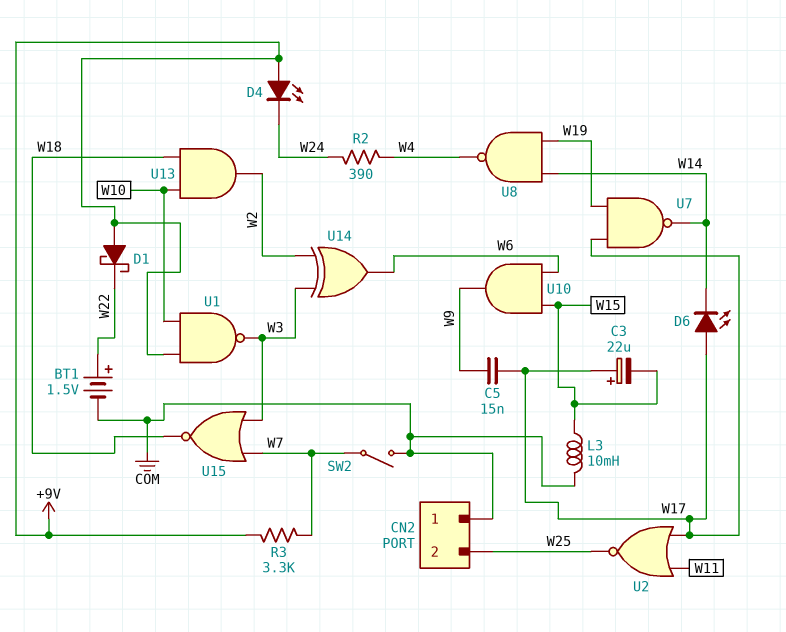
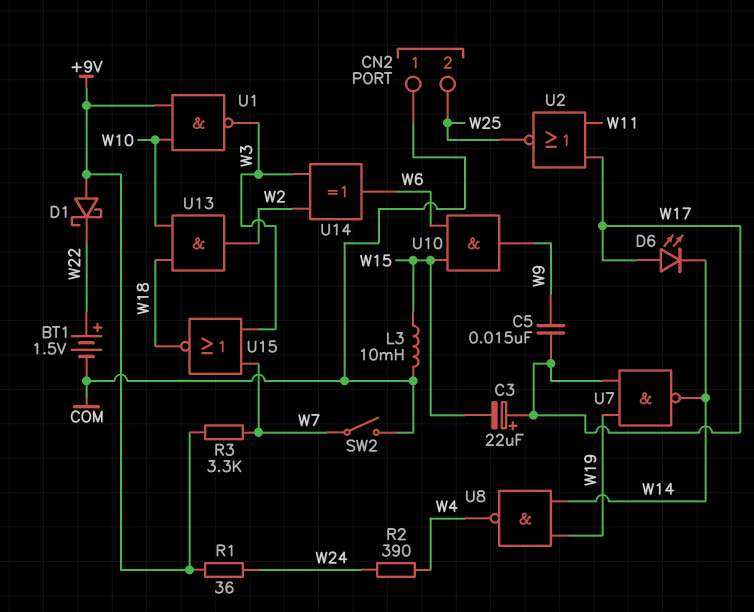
D4: LED (A +9V, K W24) -> none
R1: none -> 36 (+9V, W24)

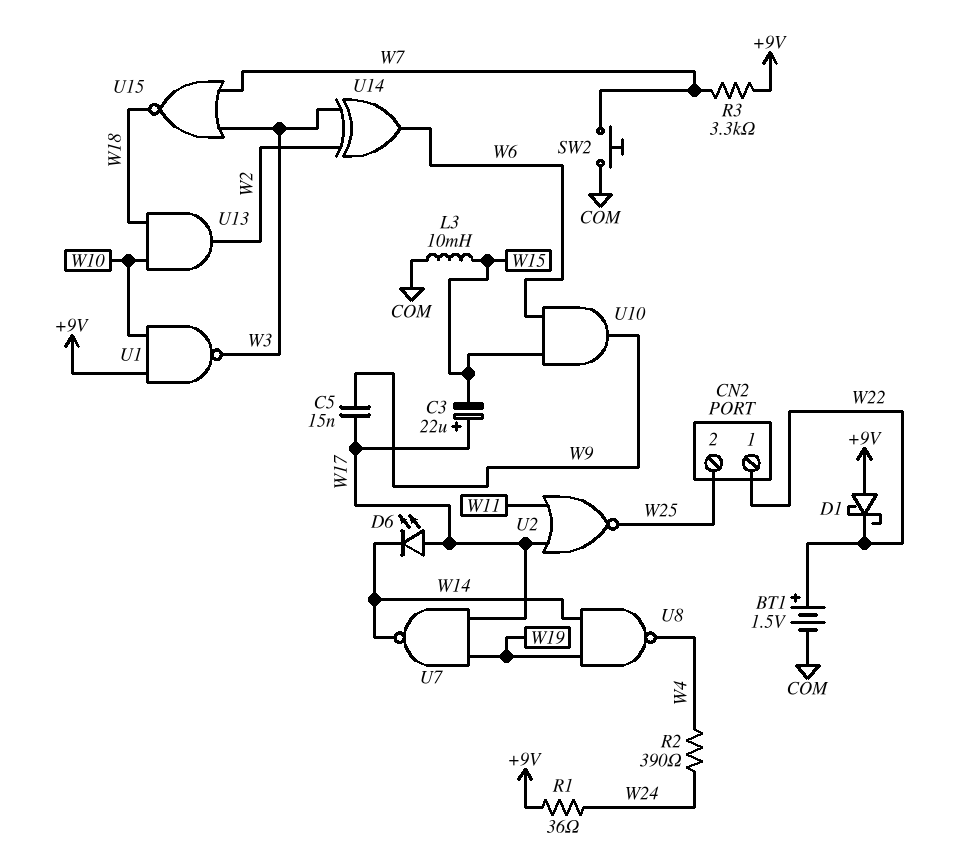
CN2 pin 1: COM -> W22
SW2: switch (COM, W7) -> button (COM, W7)

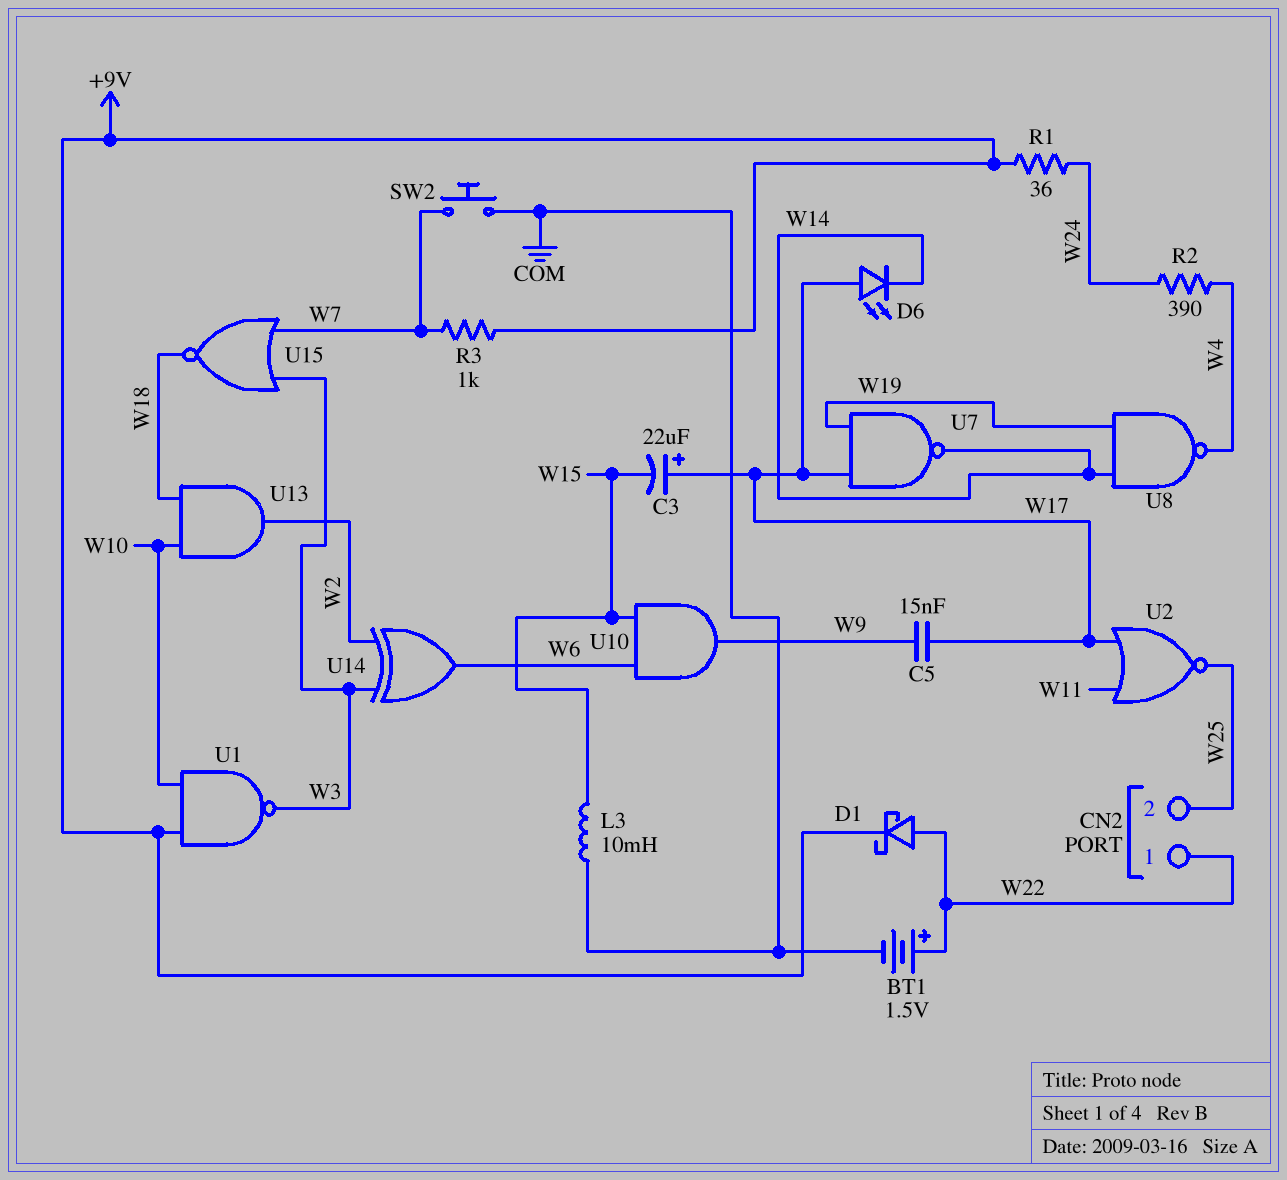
D1: schottky (A +9V, K W22) -> schottky (A W22, K +9V)
R3: 3.3k (+9V, W7) -> 1k (+9V, W7)

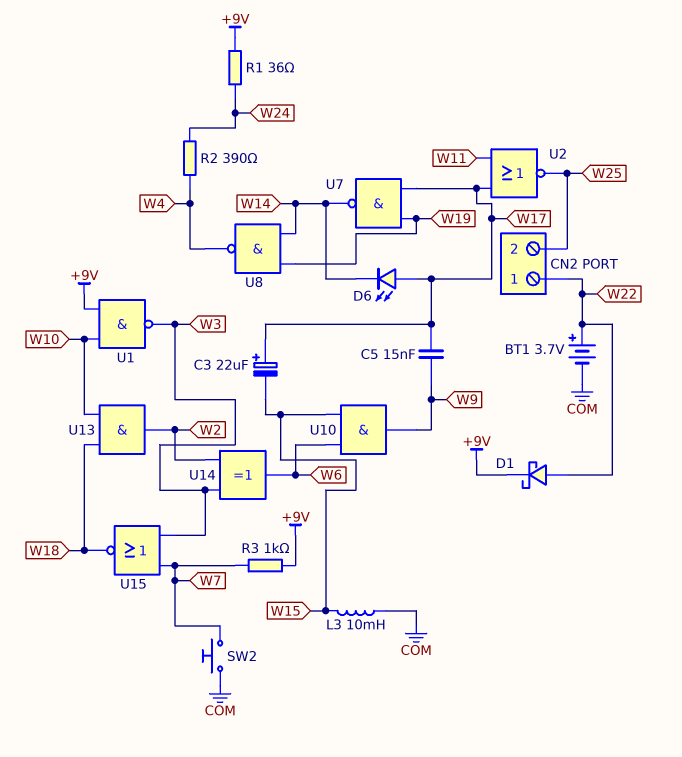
BT1: 1.5V (plus W22, minus COM) -> 3.7V (plus W22, minus COM)

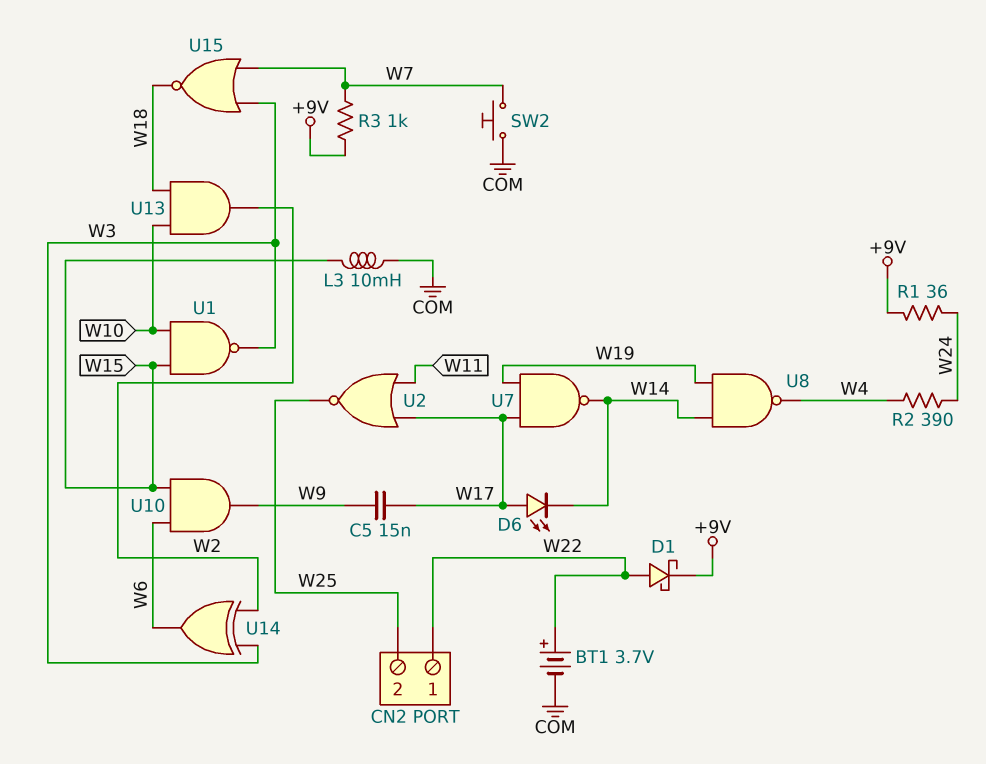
C3: 22uF (plus W17, minus W15) -> none
U1: NAND (in +9V, in W10, out W3) -> NAND (in W10, in W15, out W3)

